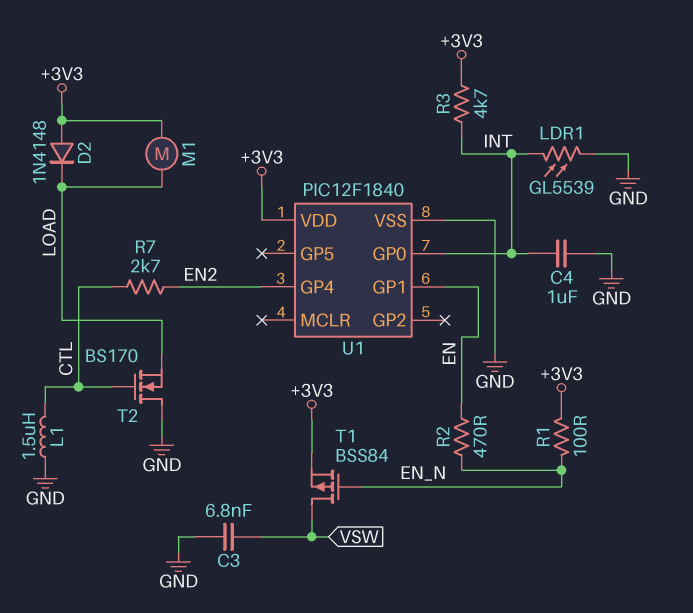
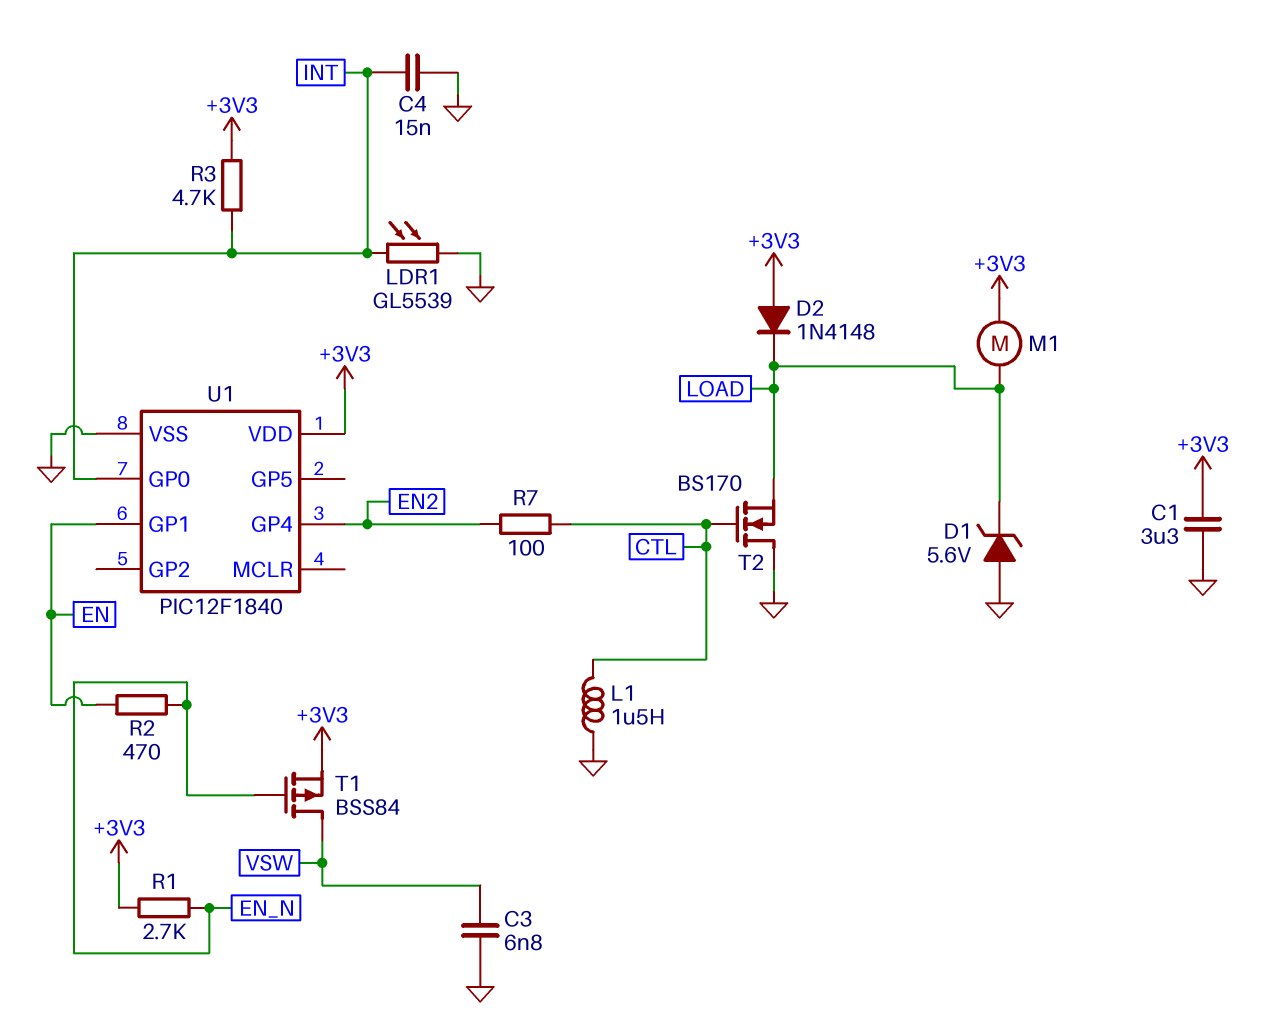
C1: none -> 3.3uF (+3V3, GND)
C4: 1uF (GND, INT) -> 15nF (GND, INT)
D1: none -> zener 5.6V (A GND, K LOAD)
R1: 100 (+3V3, EN_N) -> 2.7k (+3V3, EN_N)
R7: 2.7k (CTL, EN2) -> 100 (CTL, EN2)

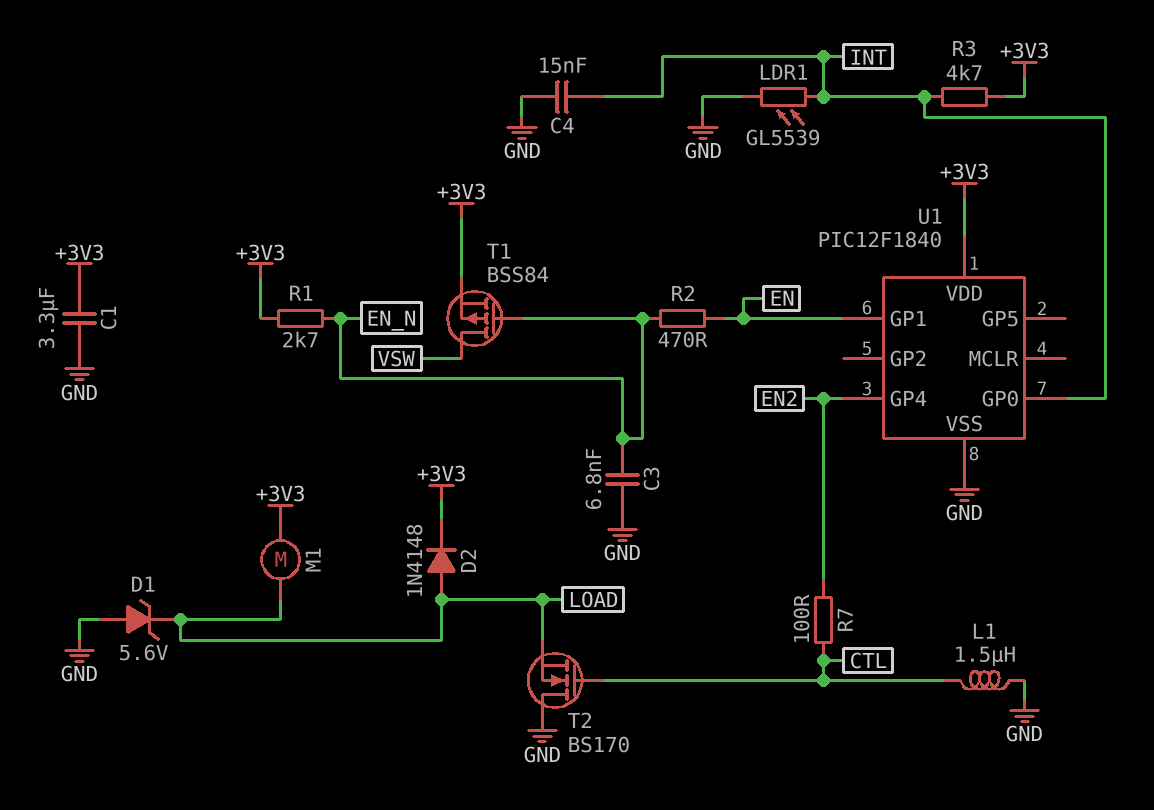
C3: 6.8nF (GND, VSW) -> 6.8nF (EN_N, GND)
D2: diode 1N4148 (A +3V3, K LOAD) -> diode 1N4148 (A LOAD, K +3V3)

